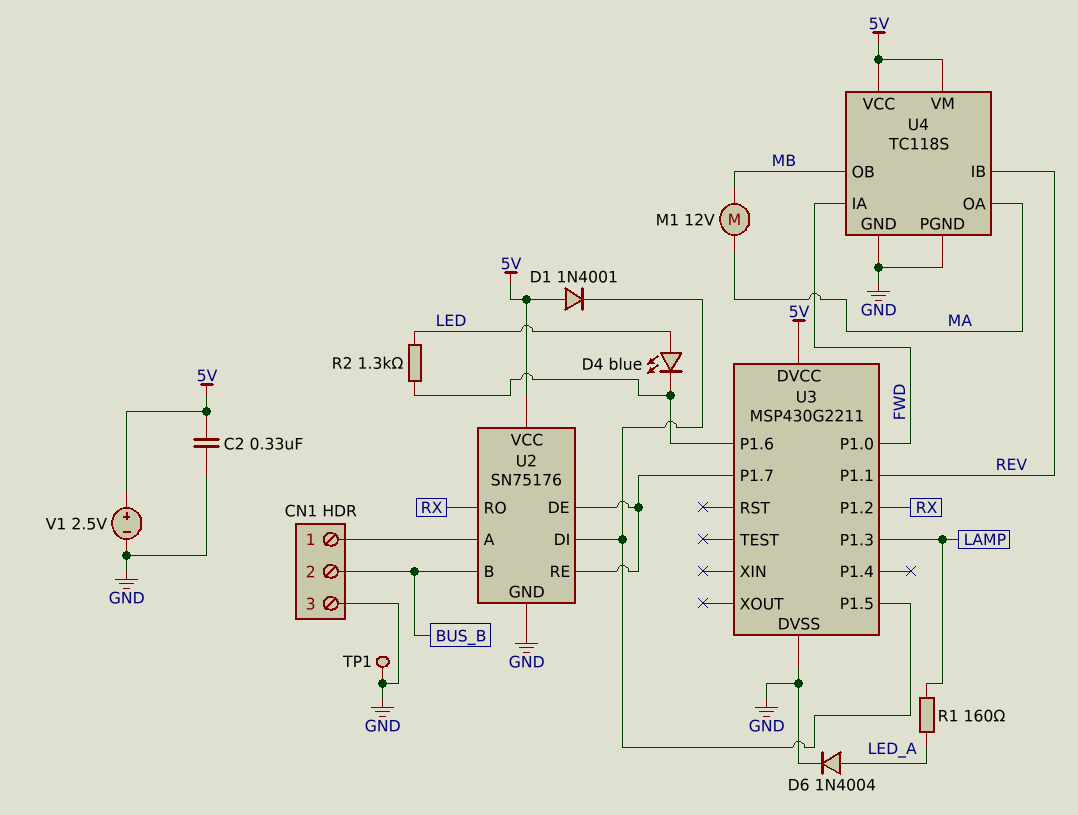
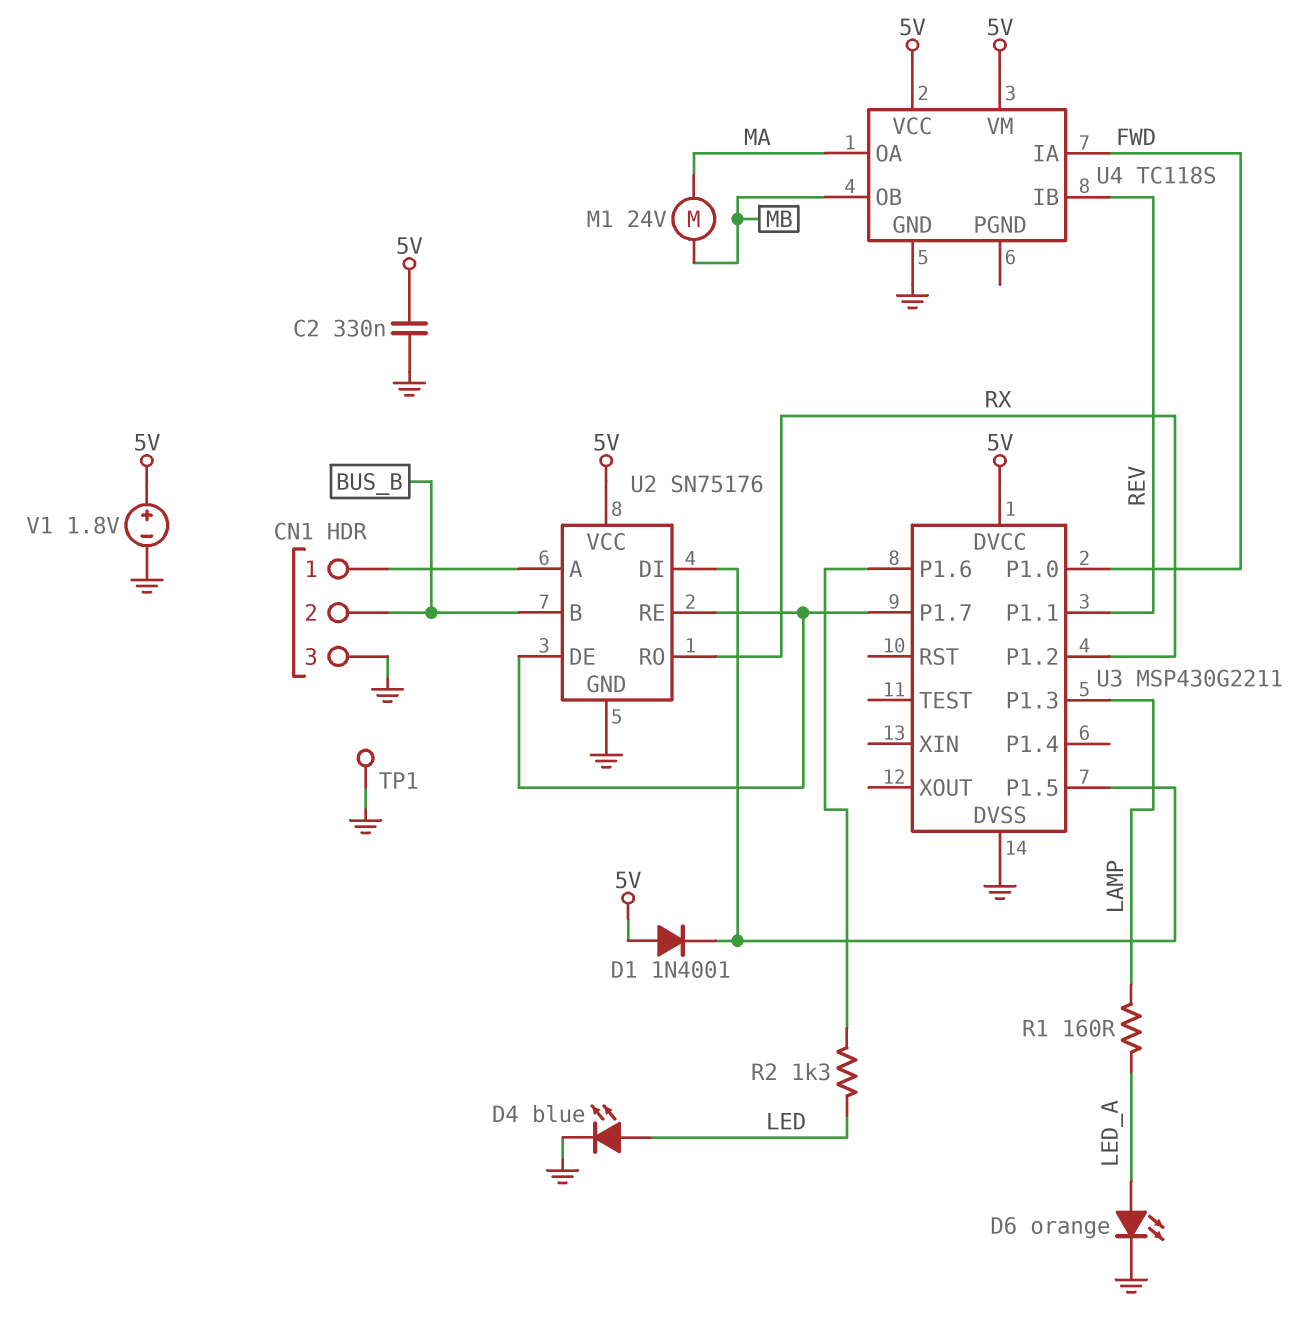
D4: LED blue (A LED, K U3/P1.6) -> LED blue (A LED, K GND)
D6: diode 1N4004 (A LED_A, K GND) -> LED orange (A LED_A, K GND)
M1: motor 12V (MA, MB) -> motor 24V (MA, MB)
U4 pin PGND: GND -> none
V1: 2.5V (plus 5V, minus GND) -> 1.8V (plus 5V, minus GND)

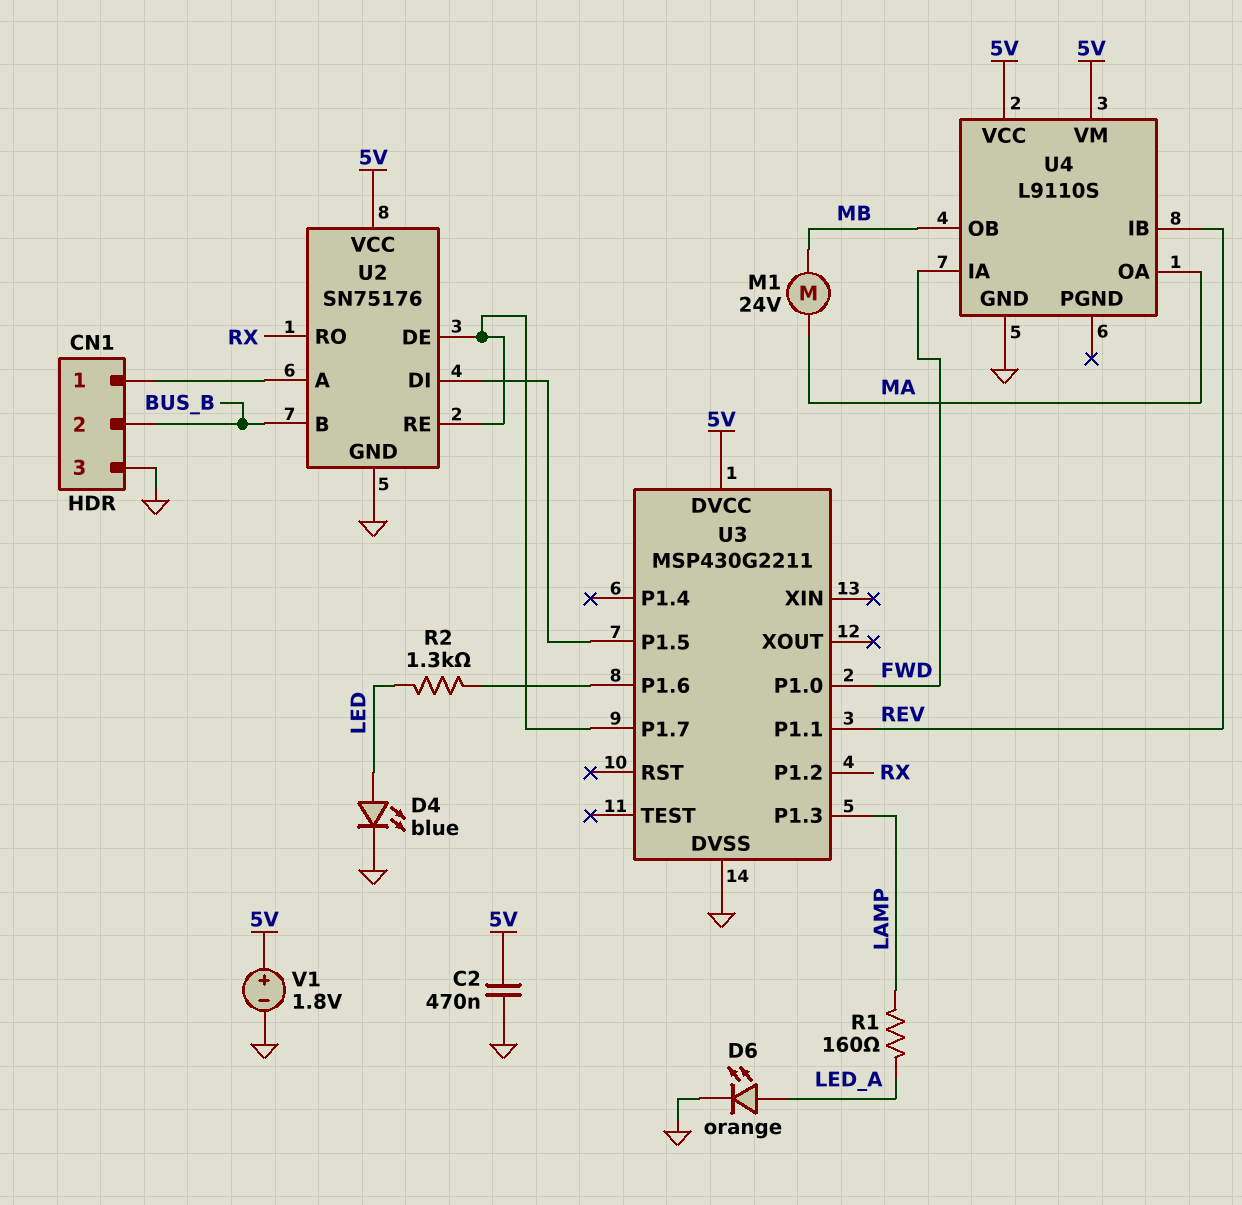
C2: 330nF (5V, GND) -> 470nF (5V, GND)
D1: diode 1N4001 (A 5V, K U2/DI) -> none
TP1: test point (GND) -> none
U4: TC118S -> L9110S

